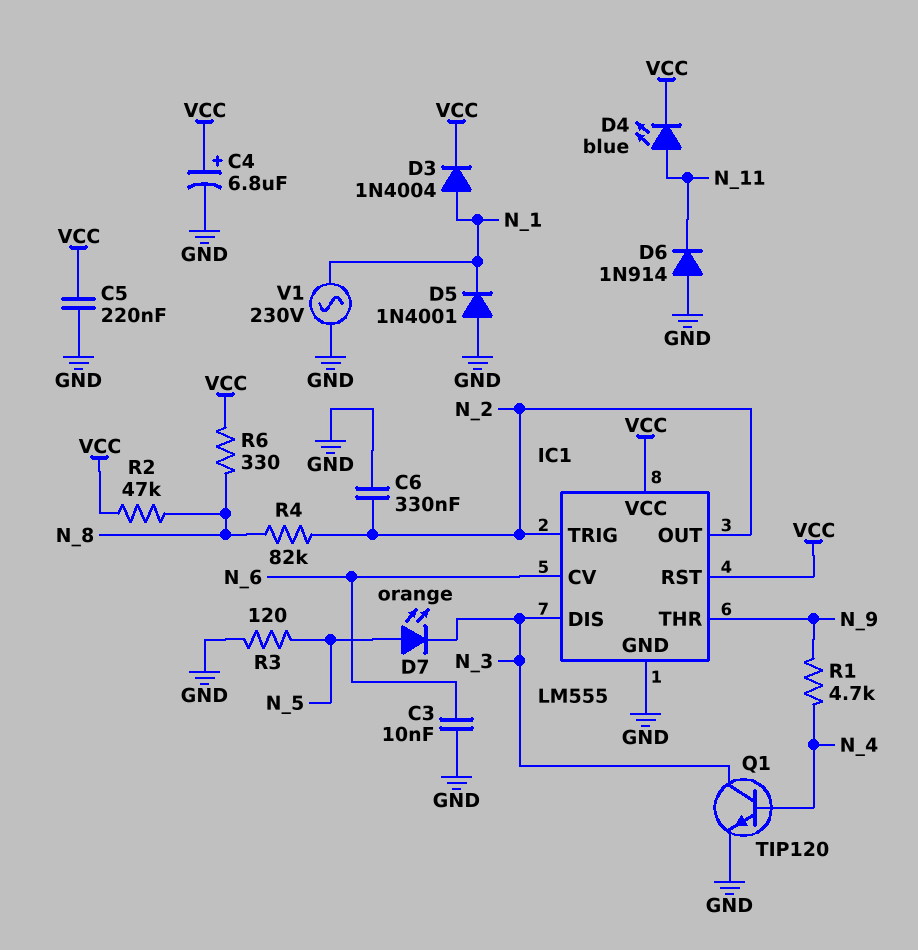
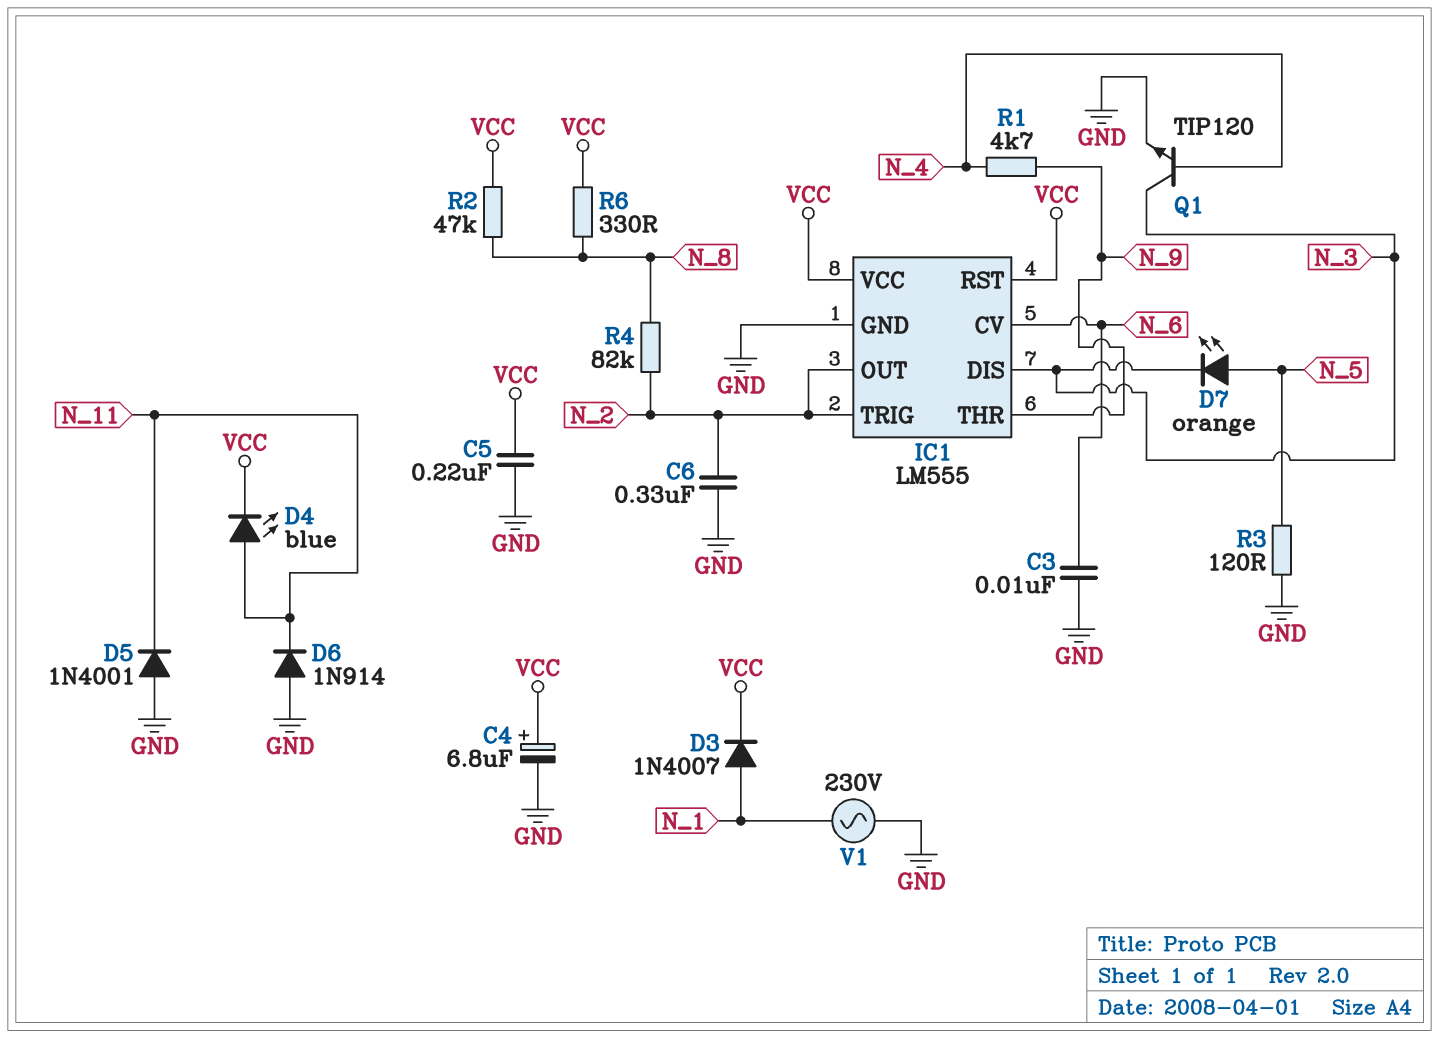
D3: diode 1N4004 (A N_1, K VCC) -> diode 1N4007 (A N_1, K VCC)
D5: diode 1N4001 (A GND, K N_1) -> diode 1N4001 (A GND, K N_11)

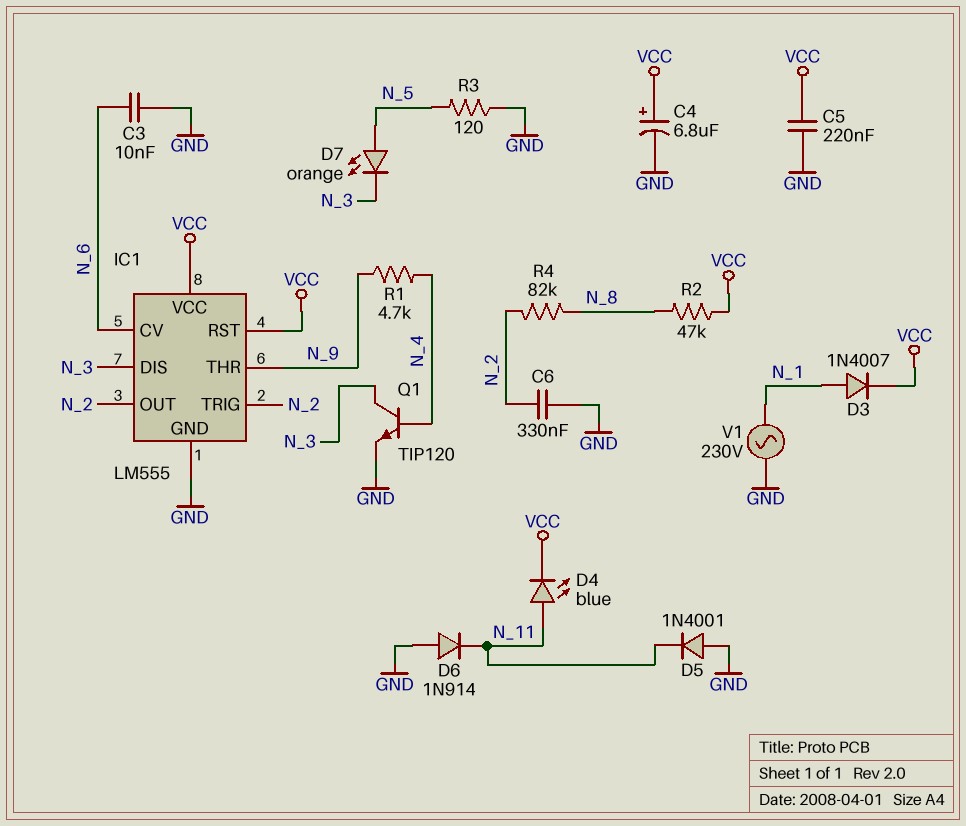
R6: 330 (N_8, VCC) -> none

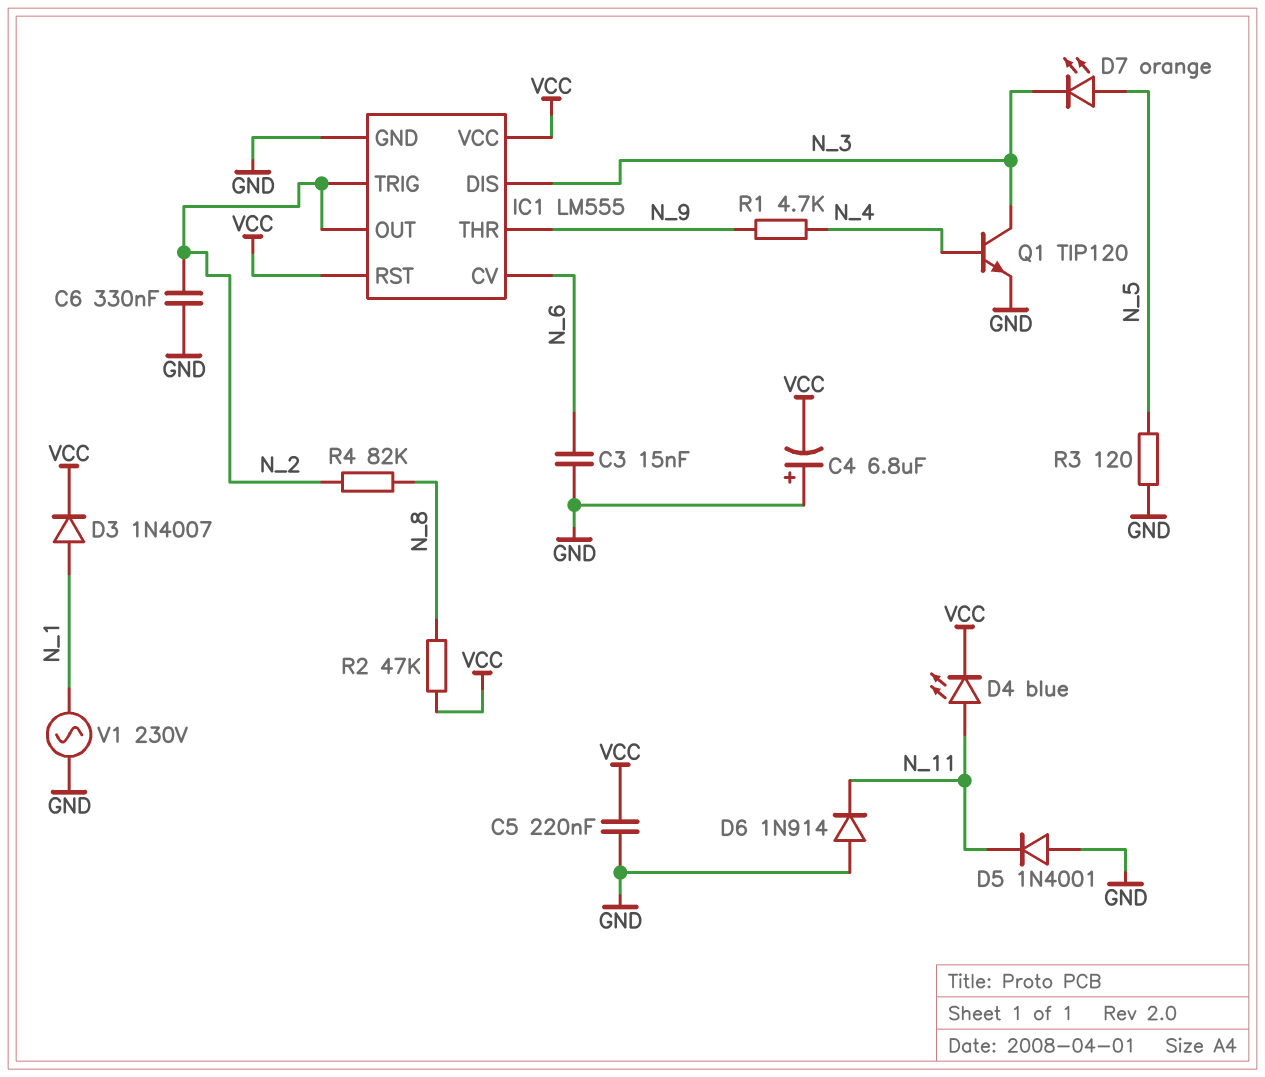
C3: 10nF (GND, N_6) -> 15nF (GND, N_6)
C4: 6.8uF (plus VCC, minus GND) -> 6.8uF (plus GND, minus VCC)

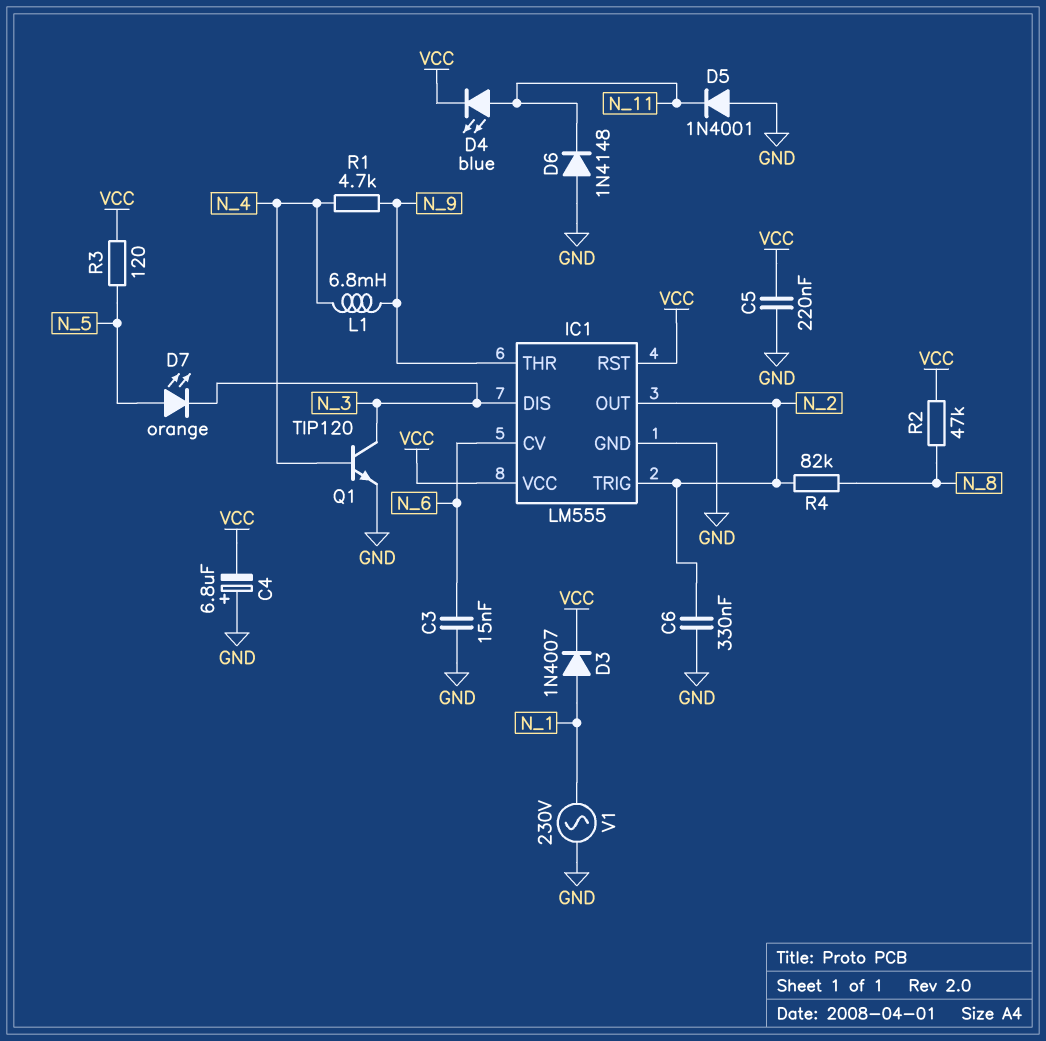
D6: diode 1N914 (A GND, K N_11) -> diode 1N4148 (A GND, K N_11)
L1: none -> 6.8mH (N_4, N_9)
R3: 120 (GND, N_5) -> 120 (N_5, VCC)

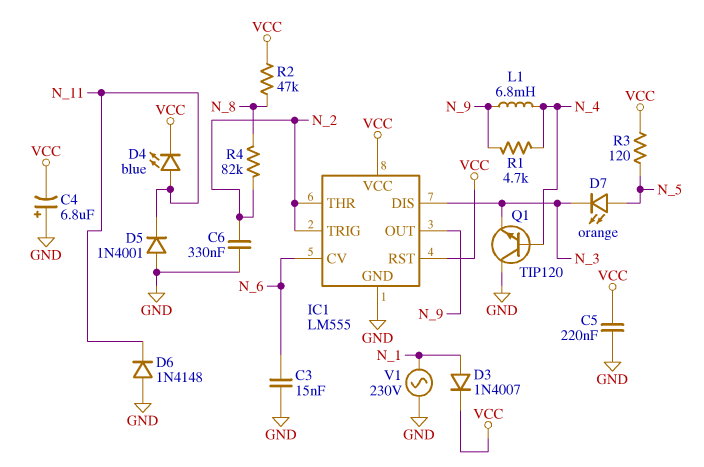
IC1 pin OUT: N_2 -> N_9
IC1 pin THR: N_9 -> N_2
Q1: NPN TIP120 (B N_4, C N_3, E GND) -> NPN TIP120 (B N_4, C GND, E N_3)

